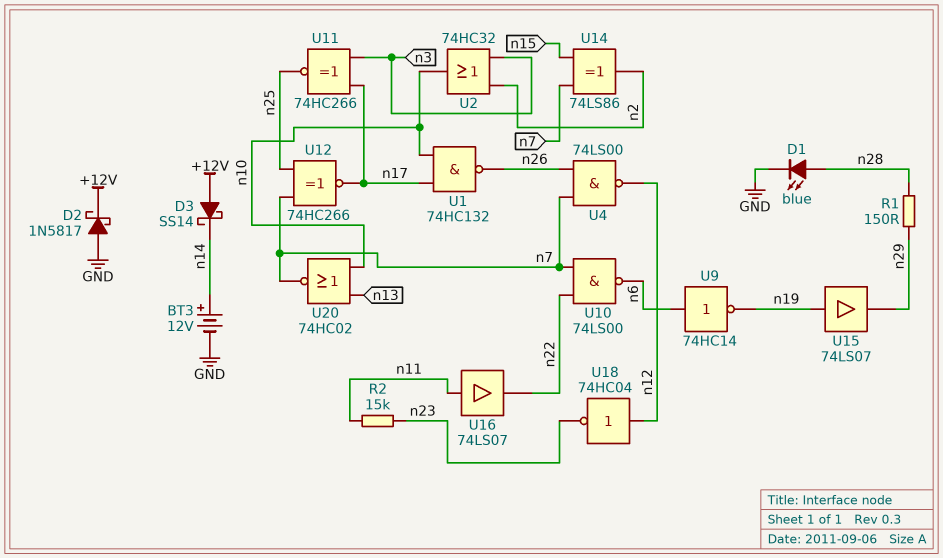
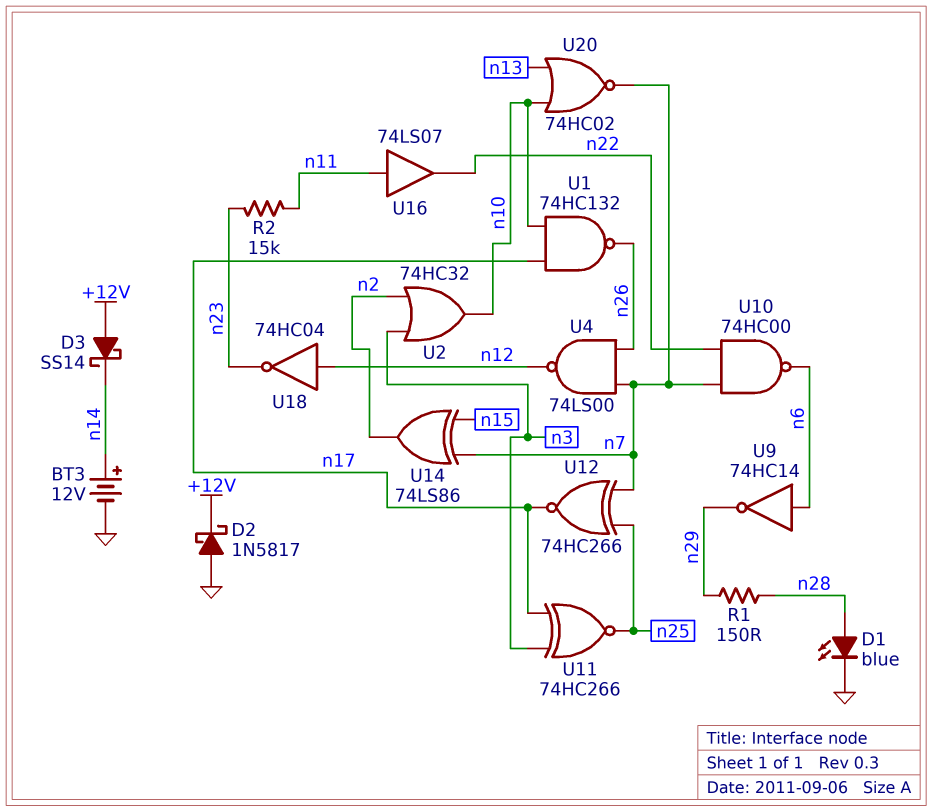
U9: NOT 74HC14 (in n6, out n19) -> NOT 74HC14 (in n6, out n29)
U10: NAND 74LS00 (in n7, in n22, out n6) -> NAND 74HC00 (in n7, in n22, out n6)
U15: buffer 74LS07 (in n19, out n29) -> none

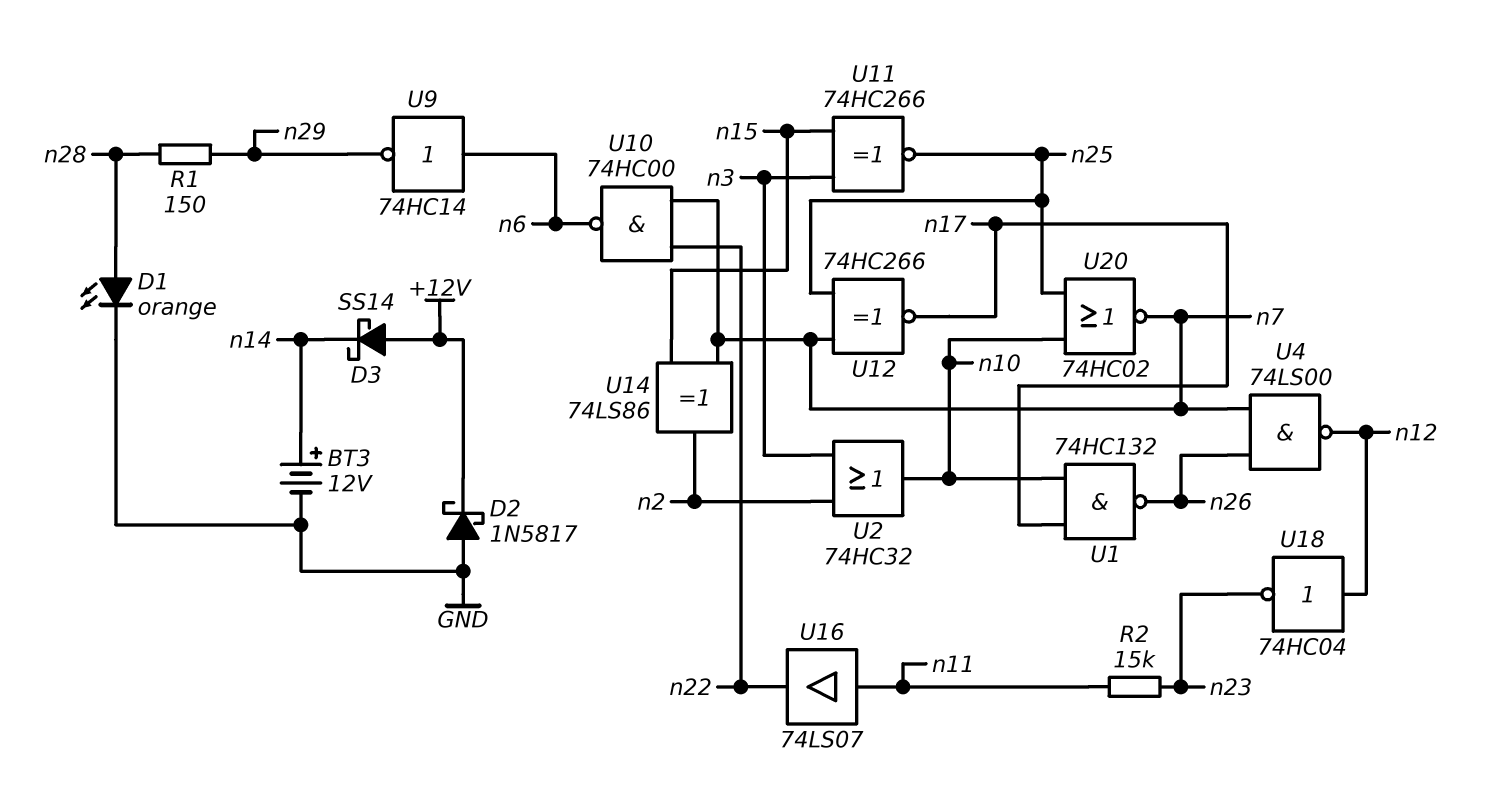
D1: LED blue (A n28, K GND) -> LED orange (A n28, K GND)
U11: XNOR 74HC266 (in n3, in n17, out n25) -> XNOR 74HC266 (in n3, in n15, out n25)
U20: NOR 74HC02 (in n10, in n13, out n7) -> NOR 74HC02 (in n10, in n25, out n7)

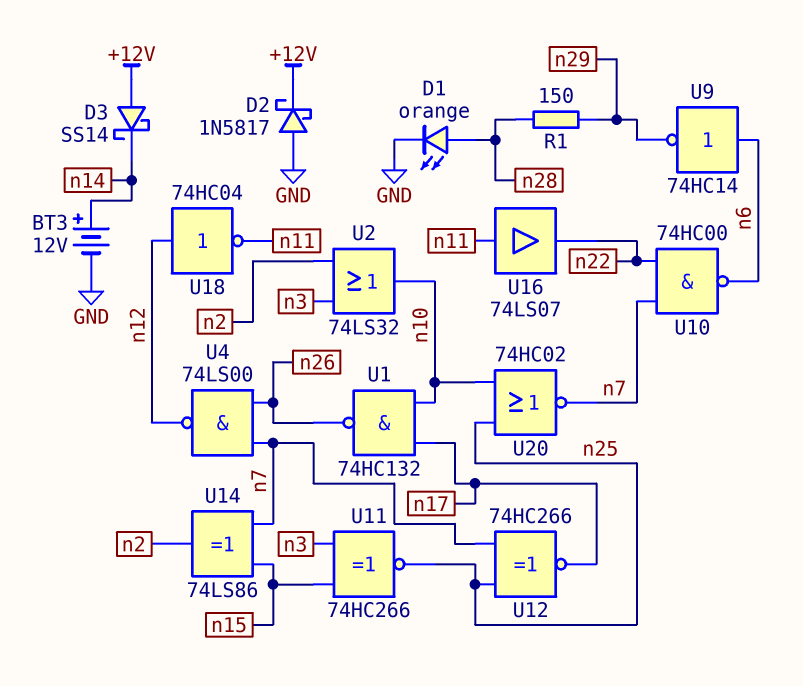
R2: 15k (n11, n23) -> none
U2: OR 74HC32 (in n2, in n3, out n10) -> OR 74LS32 (in n2, in n3, out n10)
U18: NOT 74HC04 (in n12, out n23) -> NOT 74HC04 (in n12, out n11)

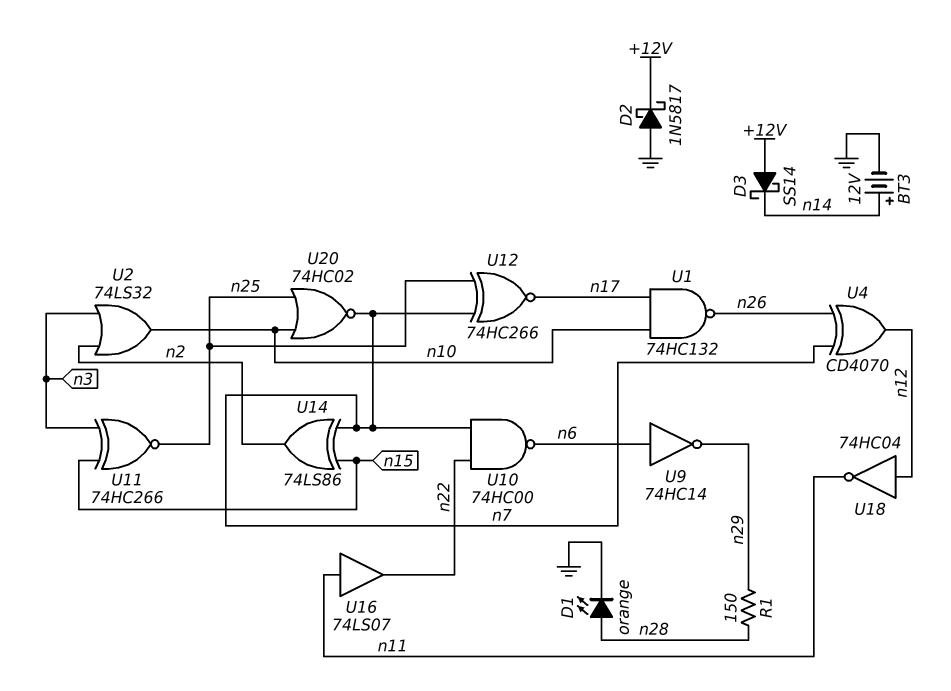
U4: NAND 74LS00 (in n7, in n26, out n12) -> XOR CD4070 (in n7, in n26, out n12)

